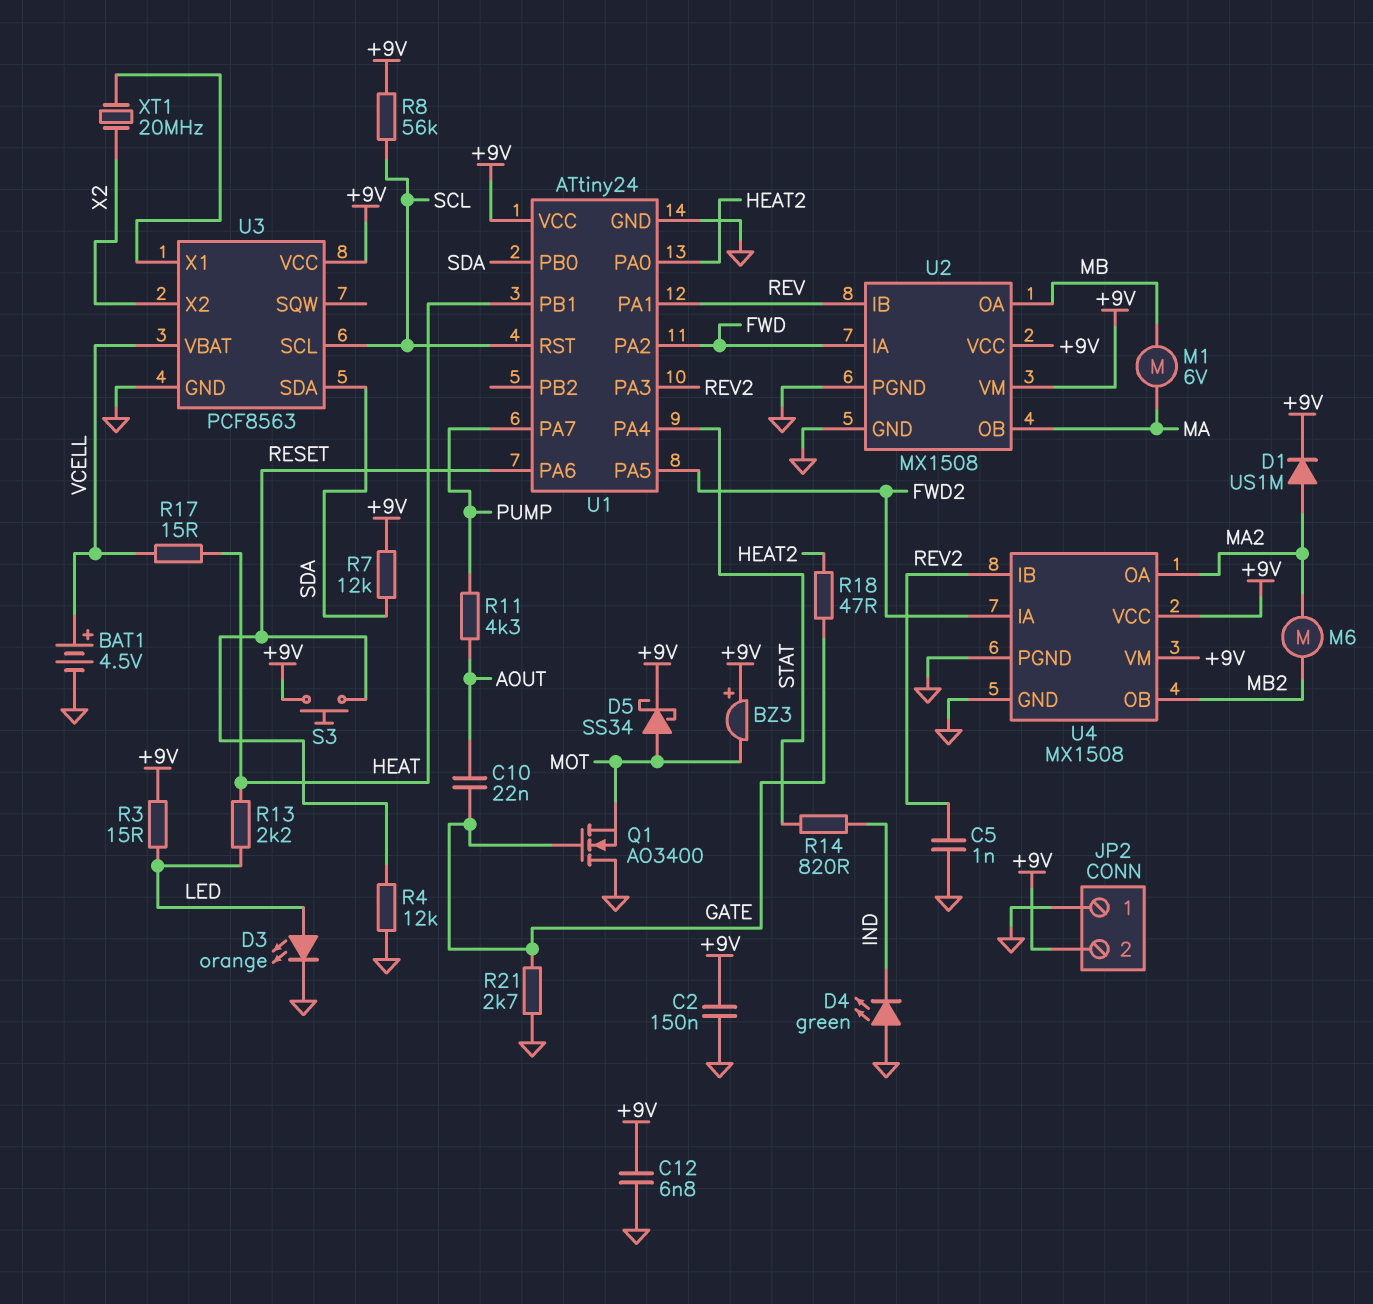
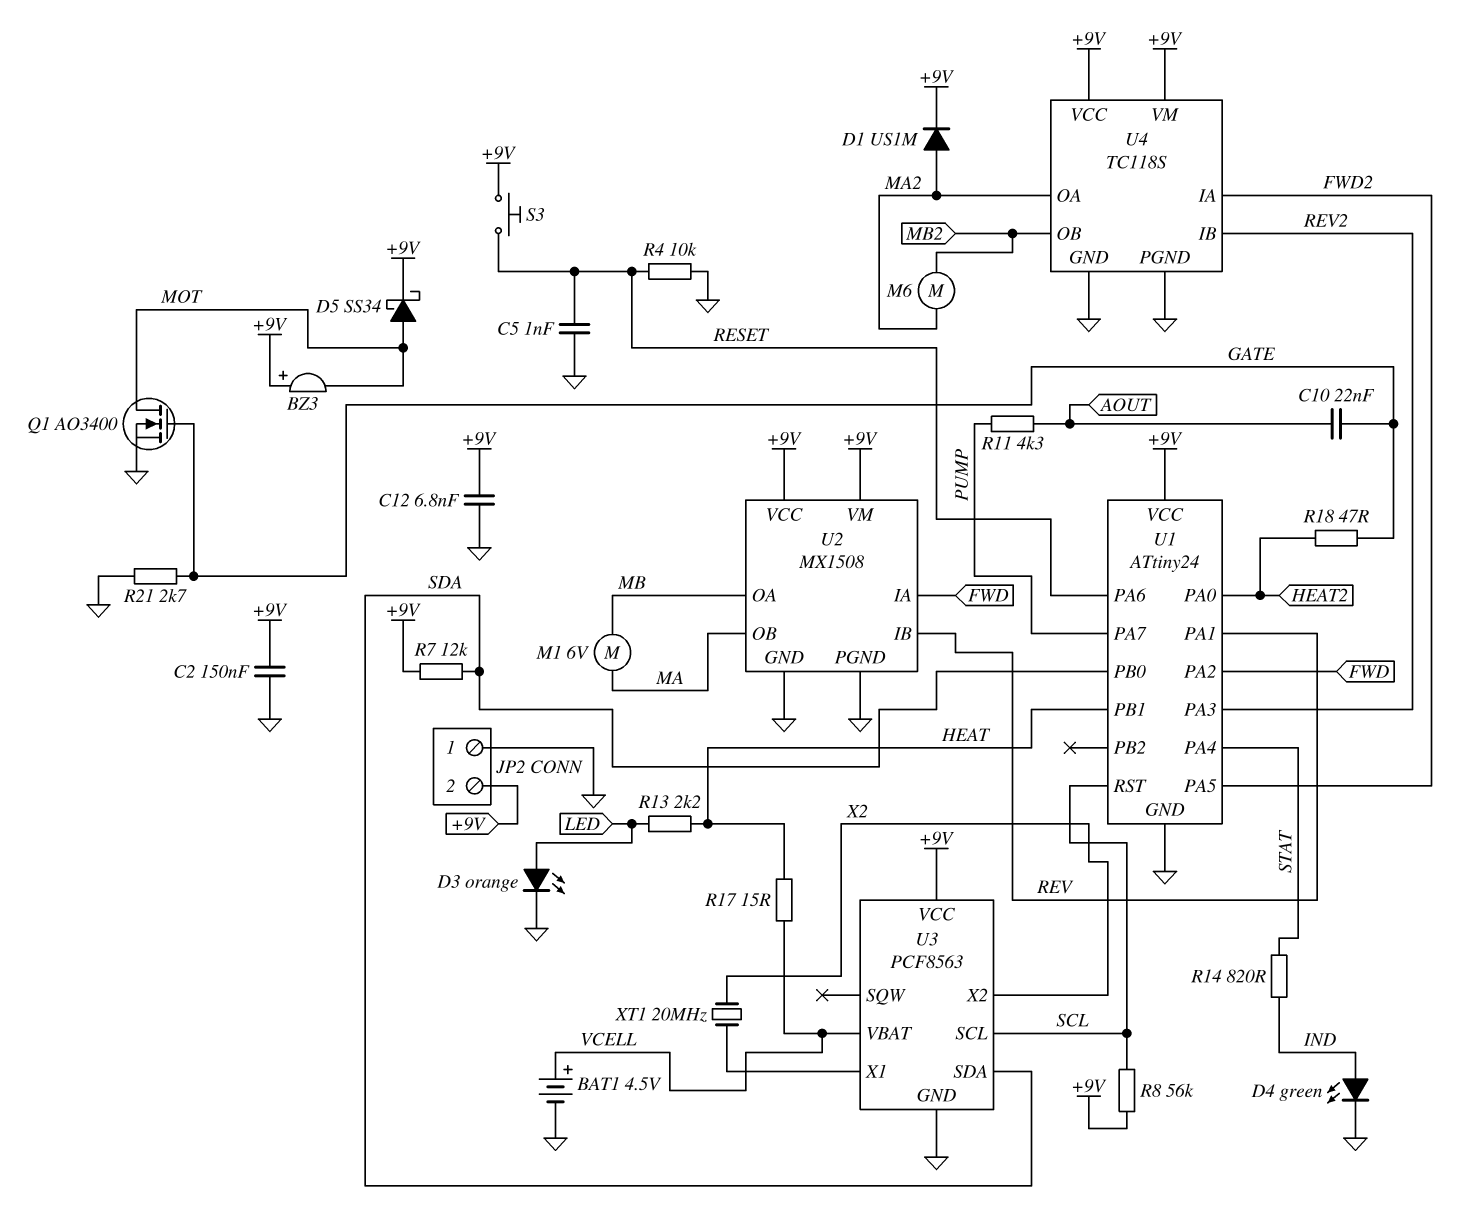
C5: 1nF (GND, REV2) -> 1nF (GND, RESET)
D4: LED green (A GND, K IND) -> LED green (A IND, K GND)
Q1: NMOS AO3400 (G GATE, D GND, S MOT) -> NMOS AO3400 (G GATE, D MOT, S GND)
R3: 15 (+9V, LED) -> none
R4: 12k (GND, RESET) -> 10k (GND, RESET)
U4: MX1508 -> TC118S

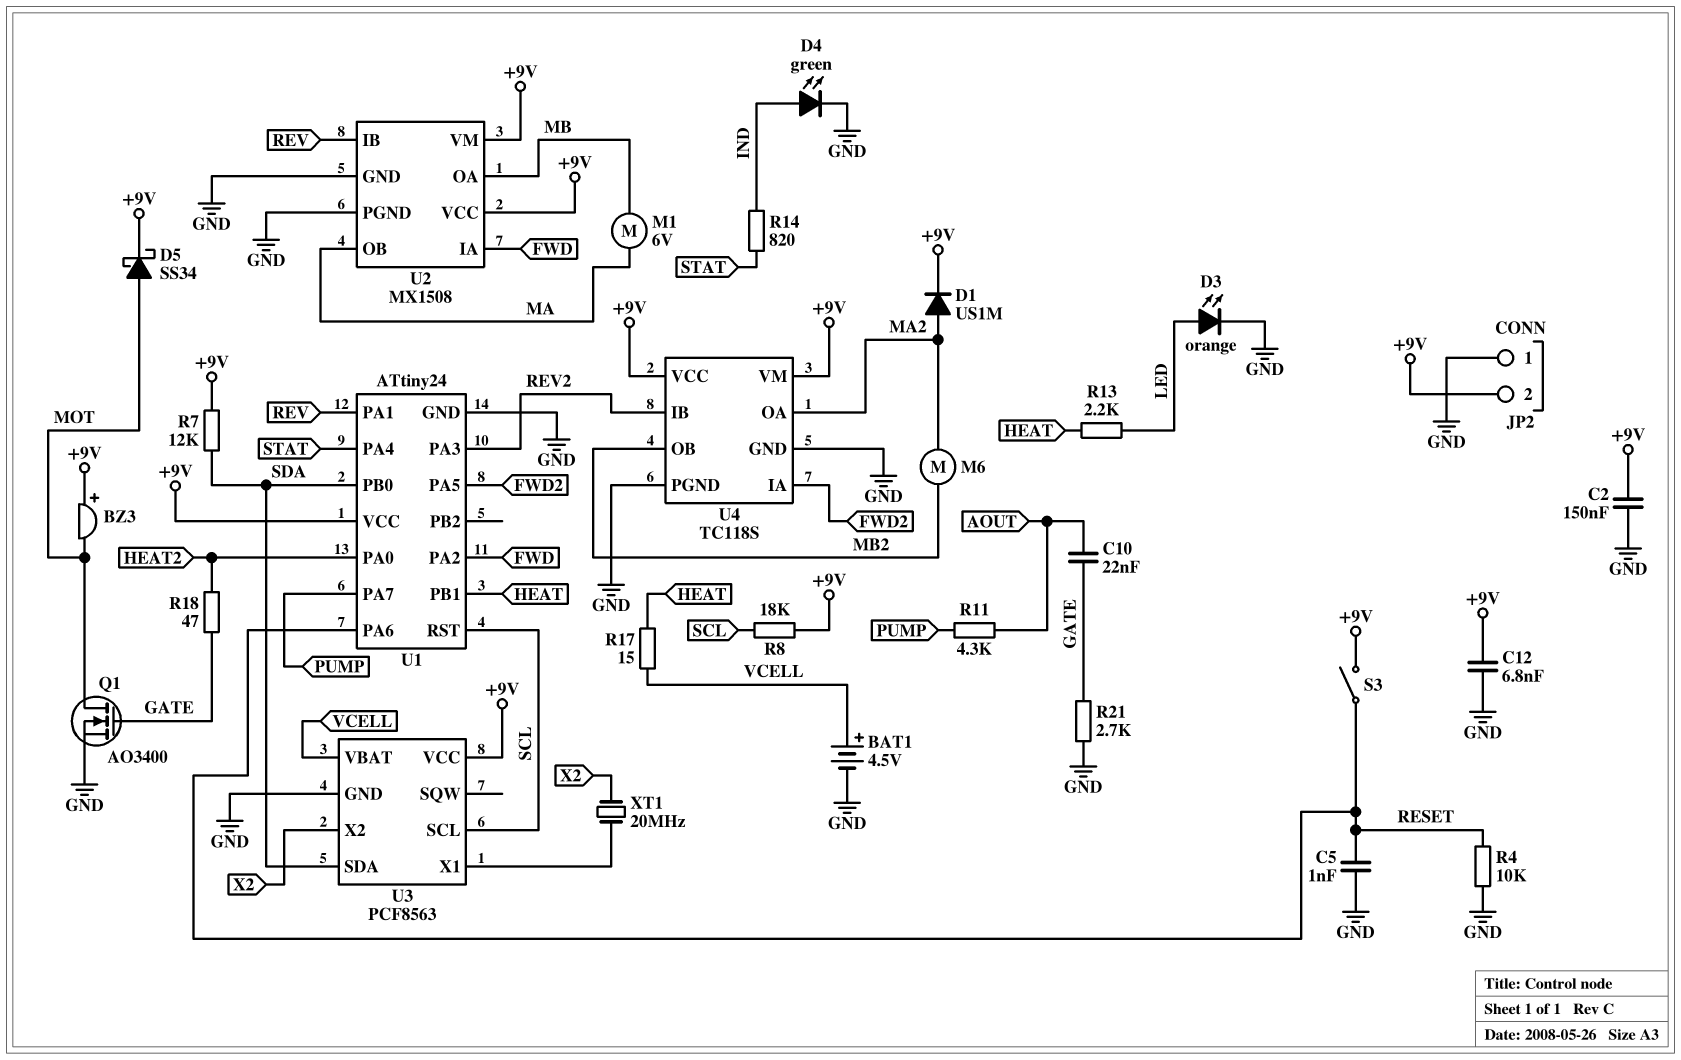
R8: 56k (+9V, SCL) -> 18k (+9V, SCL)
S3: button (+9V, RESET) -> switch (+9V, RESET)

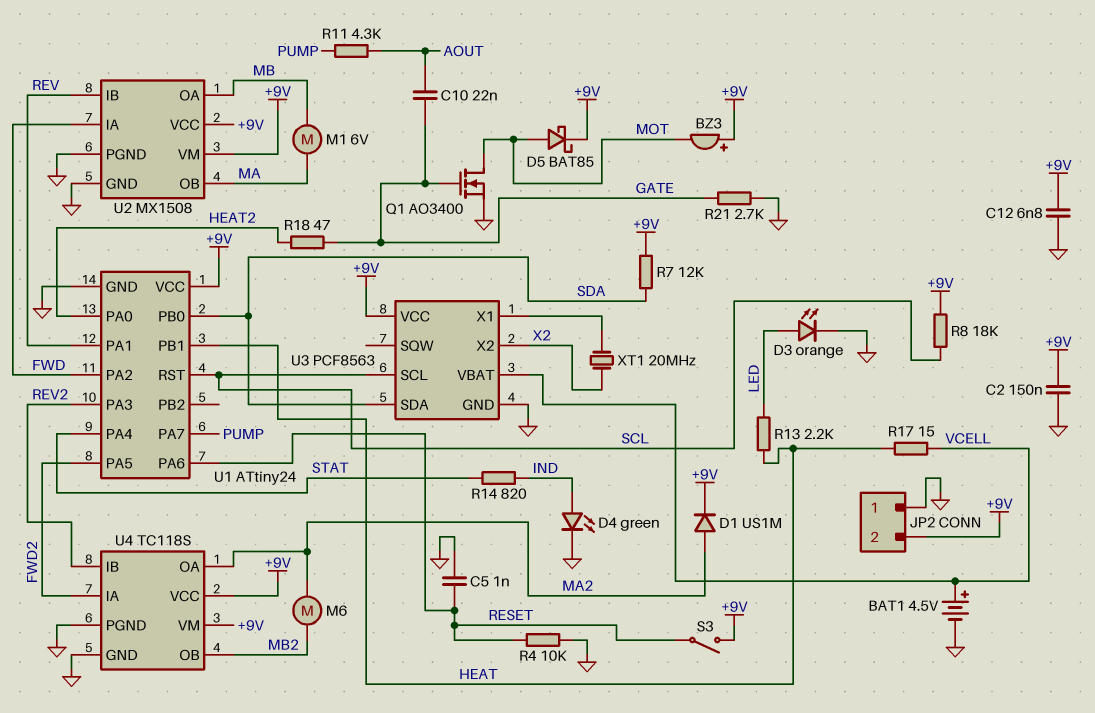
D5: schottky SS34 (A MOT, K +9V) -> schottky BAT85 (A MOT, K +9V)

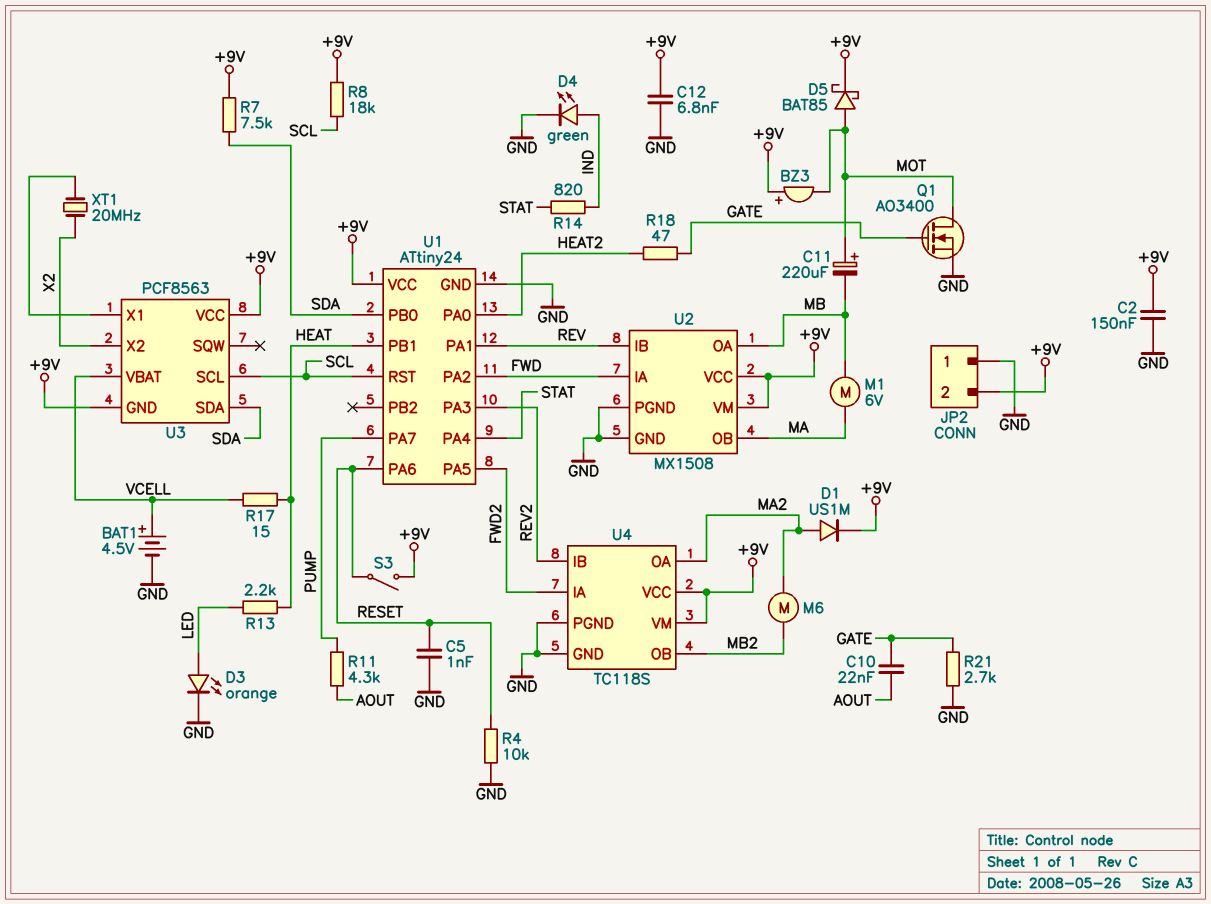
C11: none -> 220uF (plus MOT, minus MB)
R7: 12k (+9V, SDA) -> 7.5k (+9V, SDA)
U3 pin GND: GND -> +9V

